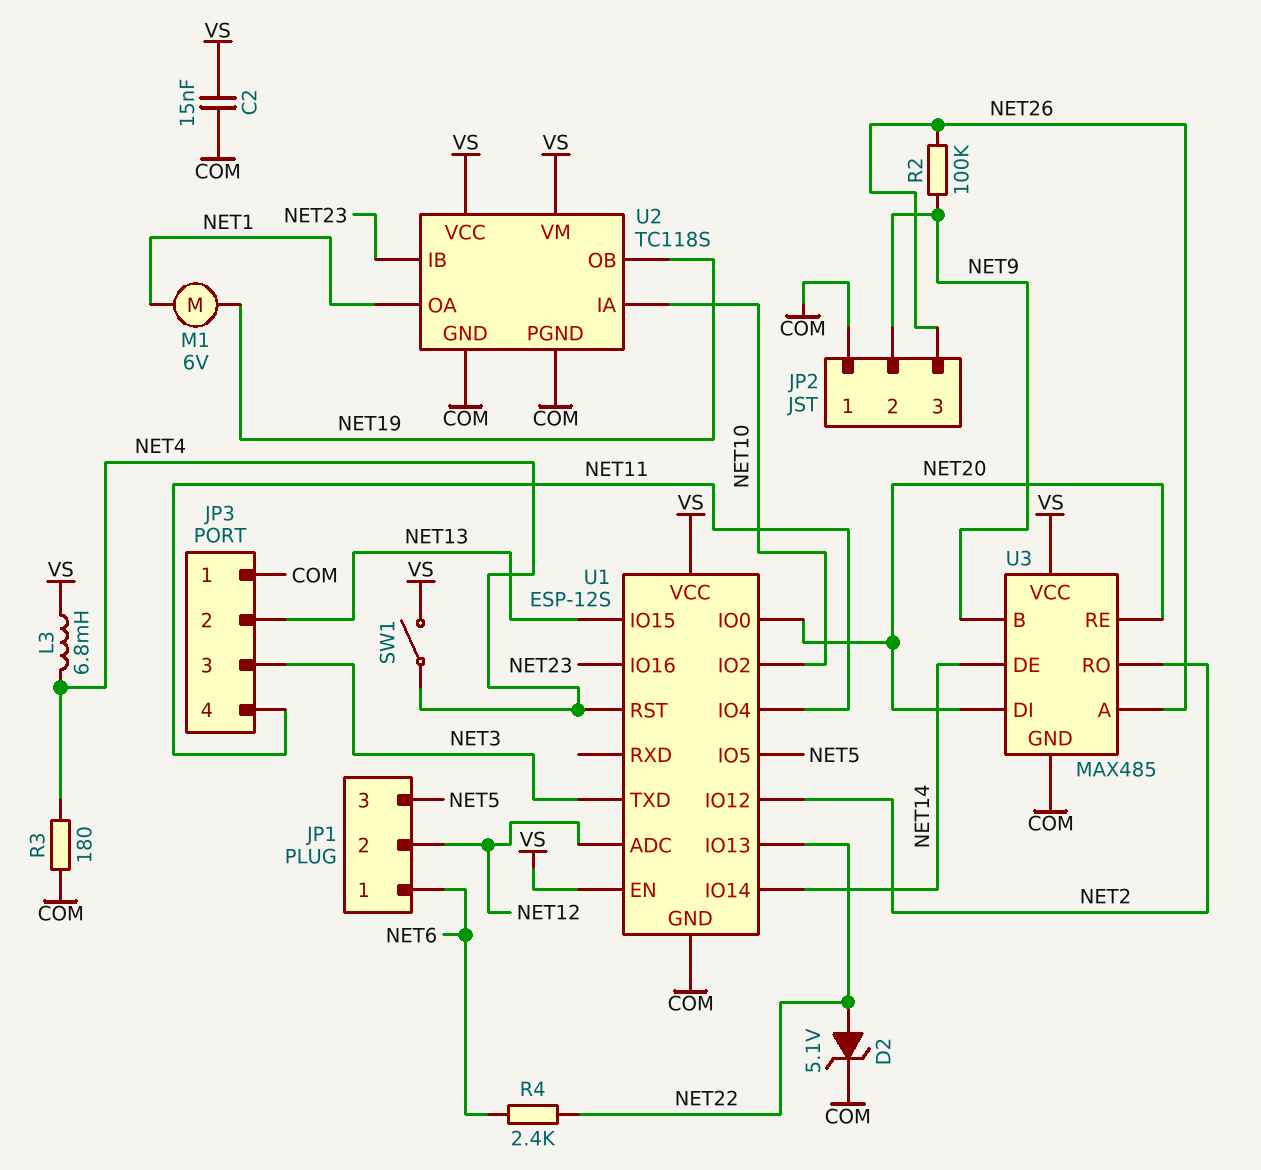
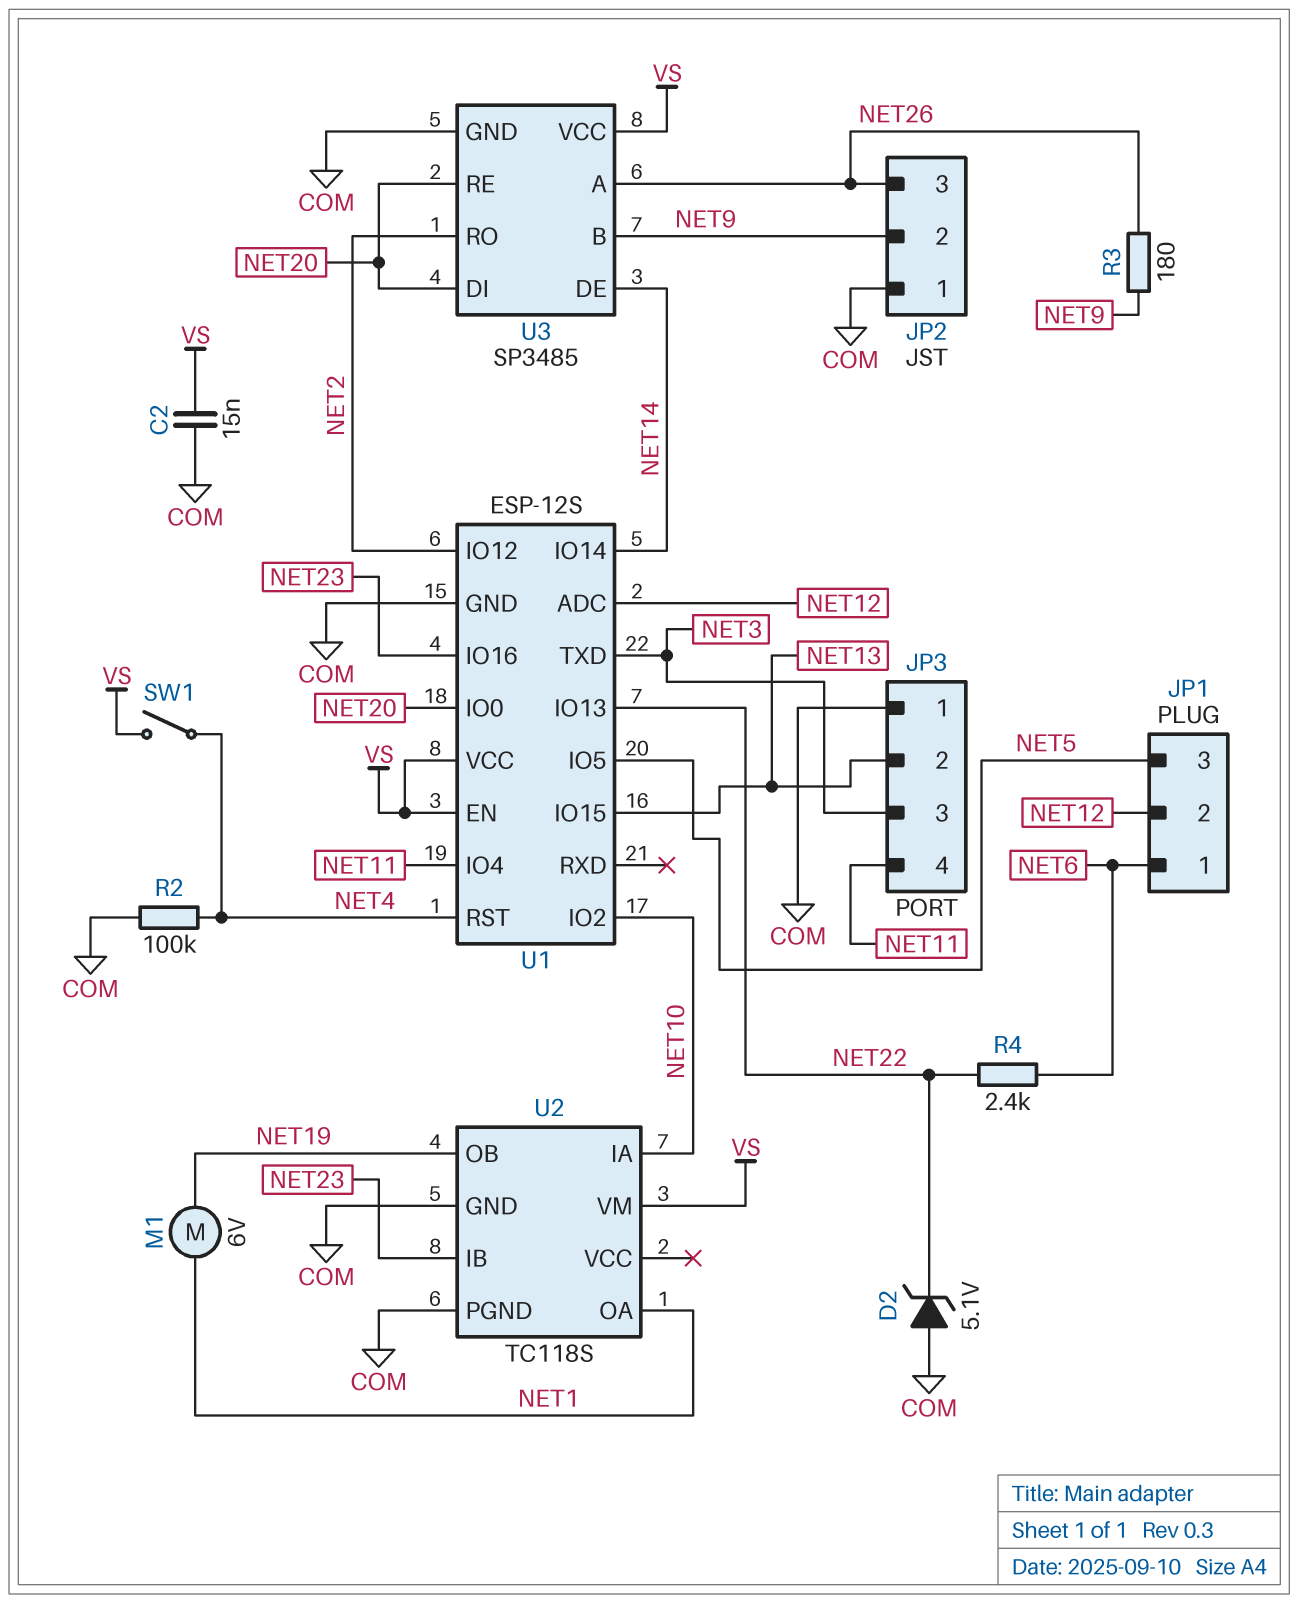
D2: zener 5.1V (A NET22, K COM) -> zener 5.1V (A COM, K NET22)
L3: 6.8mH (NET4, VS) -> none
R2: 100k (NET9, NET26) -> 100k (COM, NET4)
R3: 180 (COM, NET4) -> 180 (NET9, NET26)
U2 pin VCC: VS -> none
U3: MAX485 -> SP3485

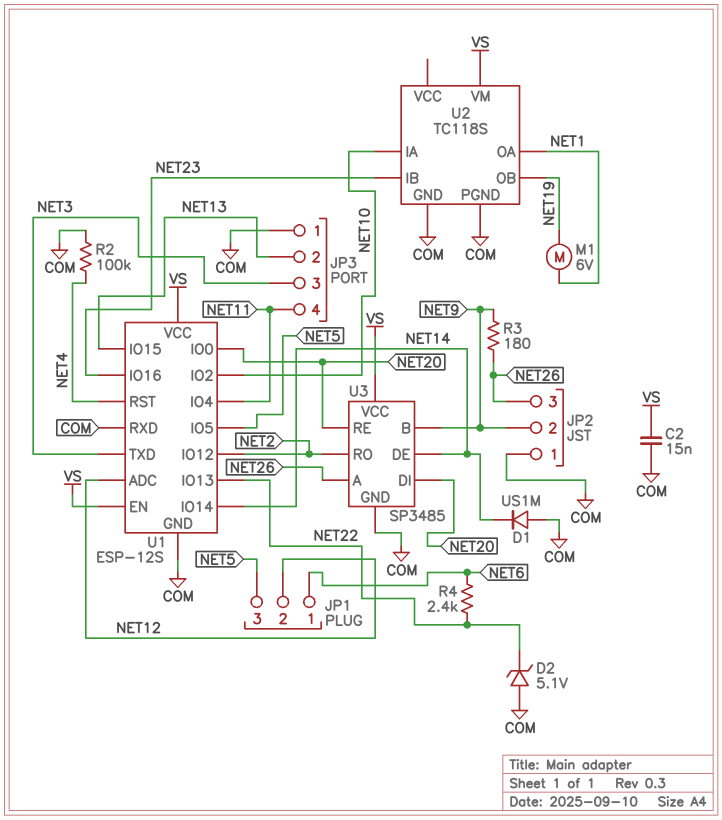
D1: none -> diode US1M (A COM, K NET14)
SW1: switch (NET4, VS) -> none
U1 pin RXD: none -> COM

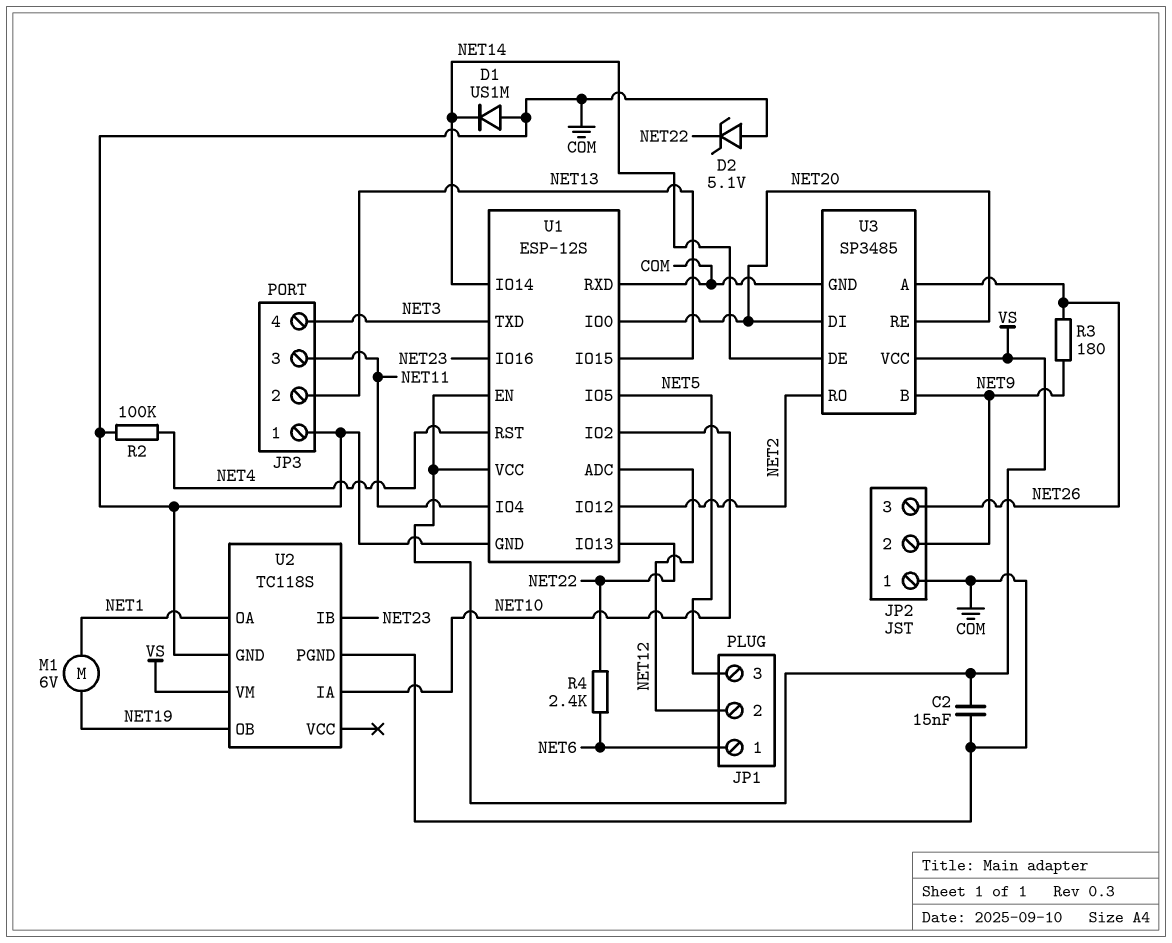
JP3 pin 3: NET3 -> NET11
JP3 pin 4: NET11 -> NET3

